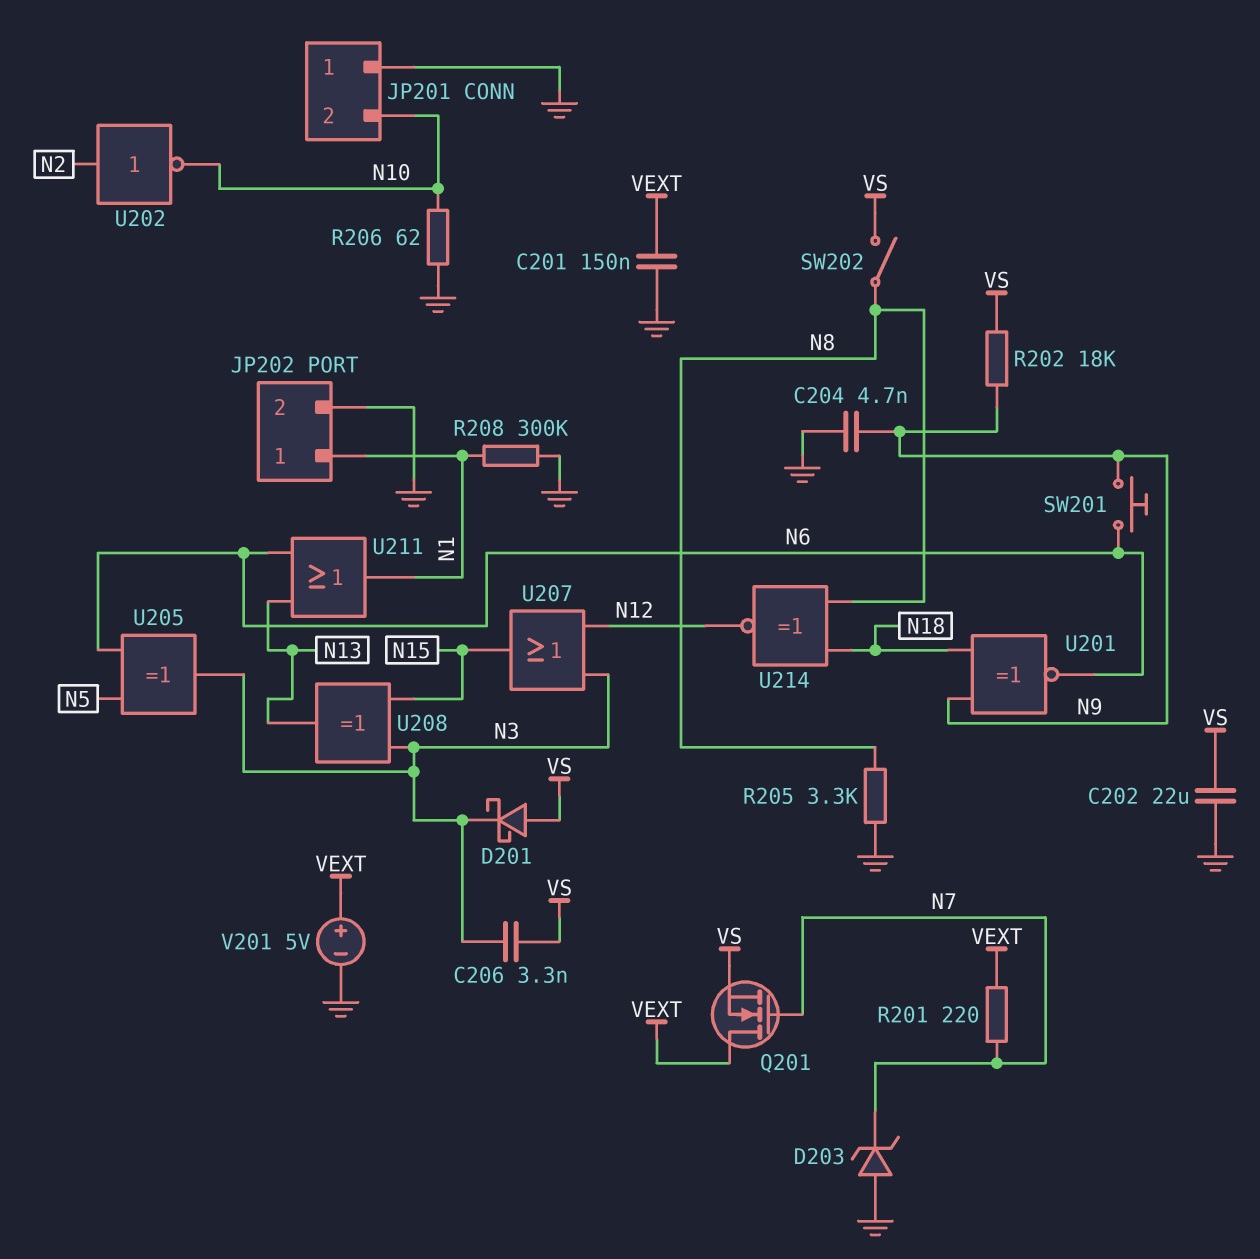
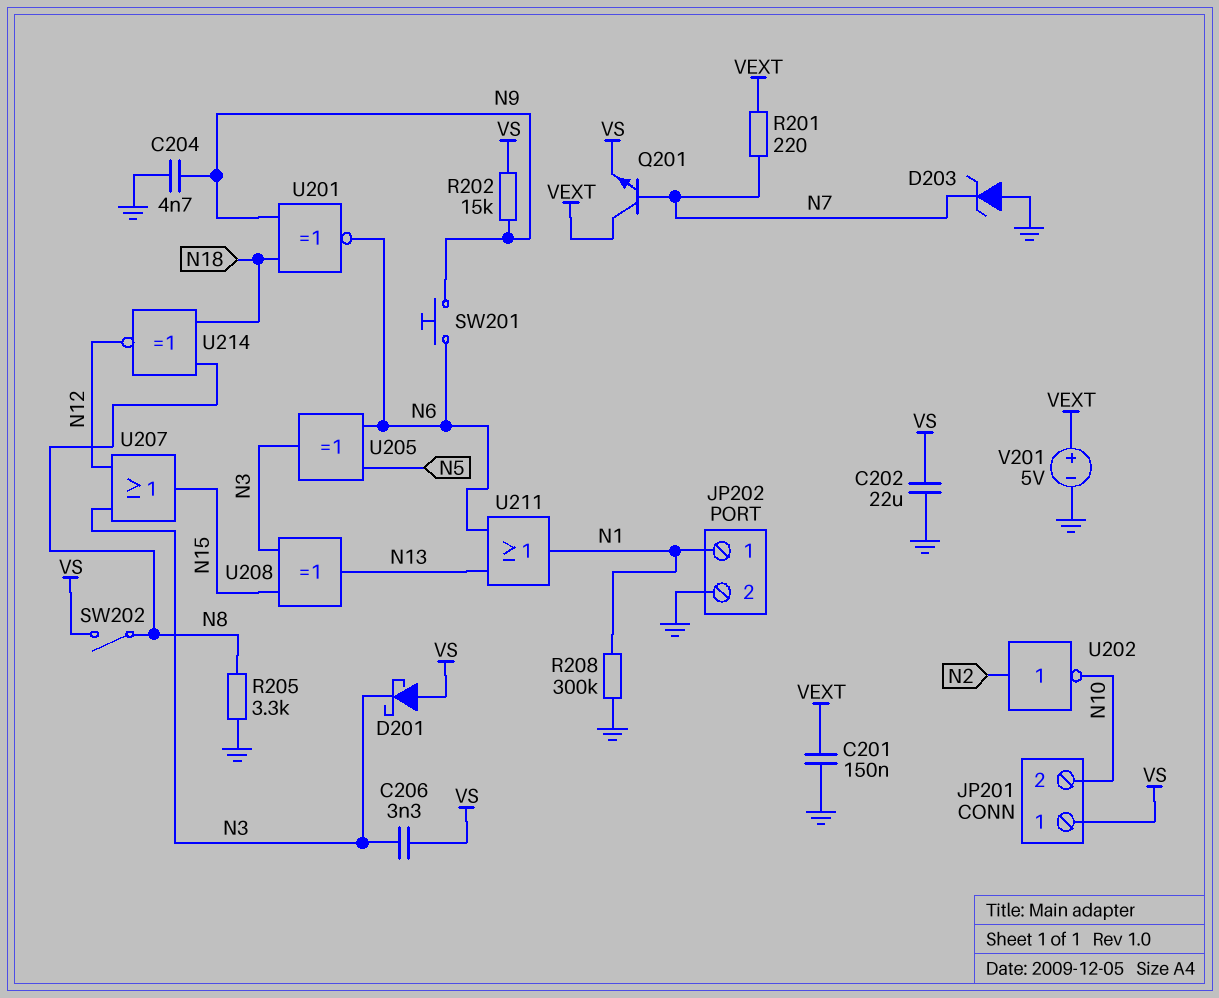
JP201 pin 1: GND -> VS
Q201: NMOS (G N7, D VEXT, S VS) -> NPN (B N7, C VEXT, E VS)
R202: 18k (N9, VS) -> 15k (N9, VS)
R206: 62 (GND, N10) -> none

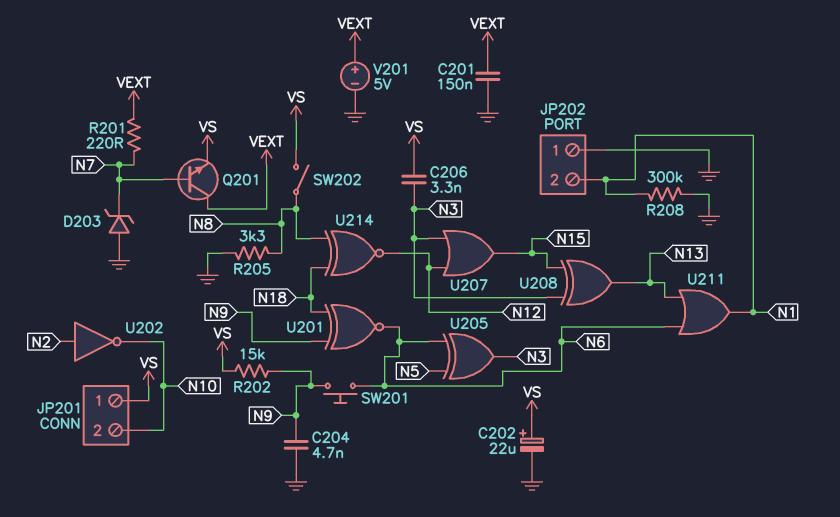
C202: 22uF (GND, VS) -> 22uF (plus VS, minus GND)
D201: schottky (A VS, K N3) -> none
JP202 pin 1: N1 -> GND
JP202 pin 2: GND -> N1

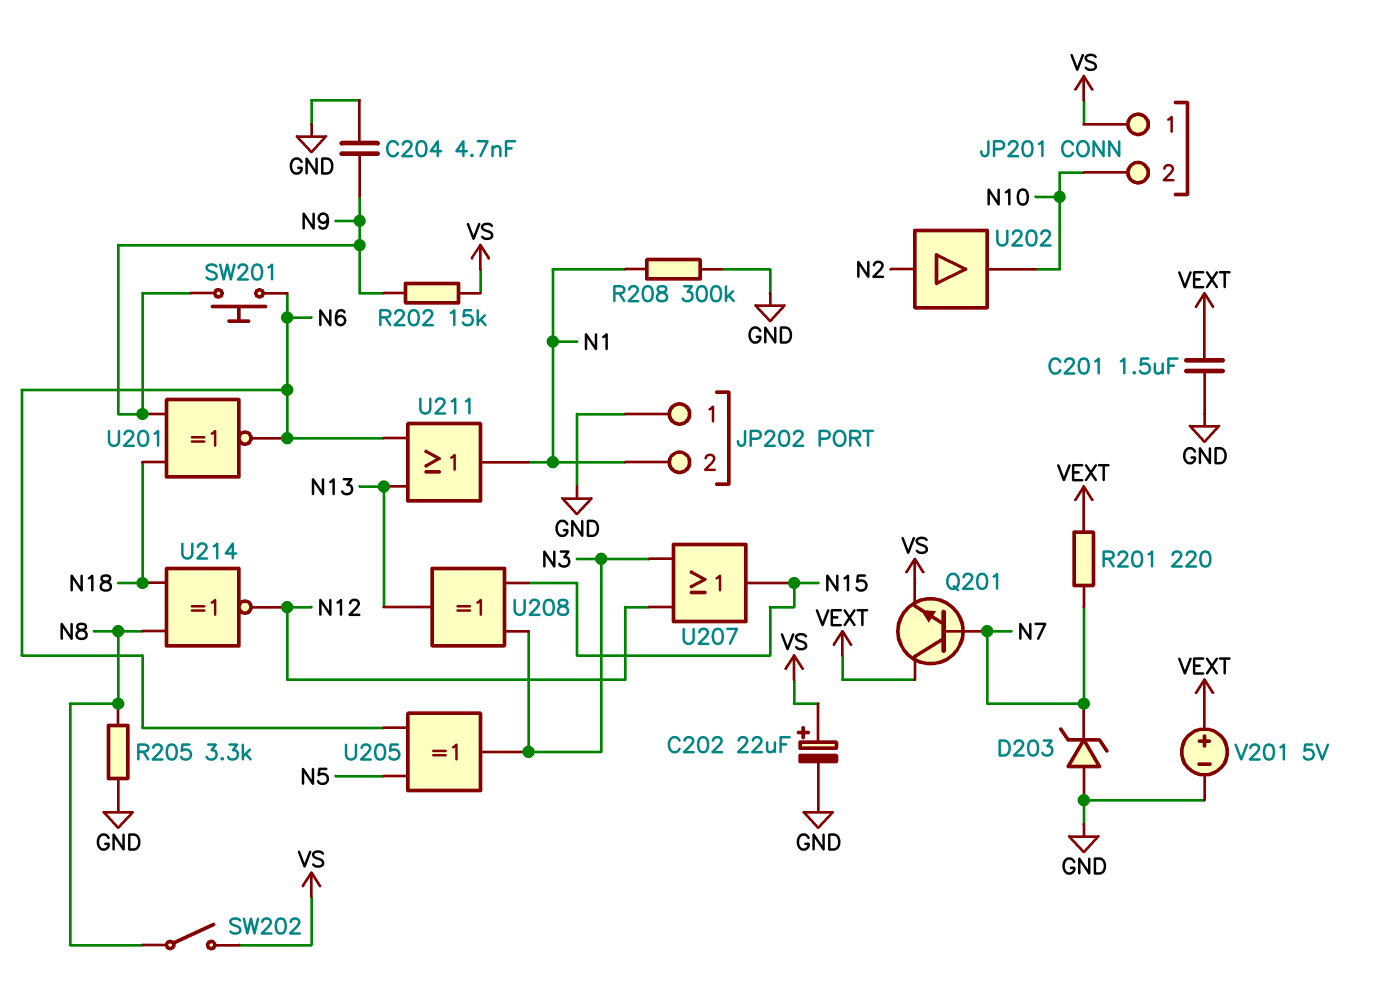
C201: 150nF (GND, VEXT) -> 1.5uF (GND, VEXT)
C206: 3.3nF (N3, VS) -> none
U202: NOT (in N2, out N10) -> buffer (in N2, out N10)

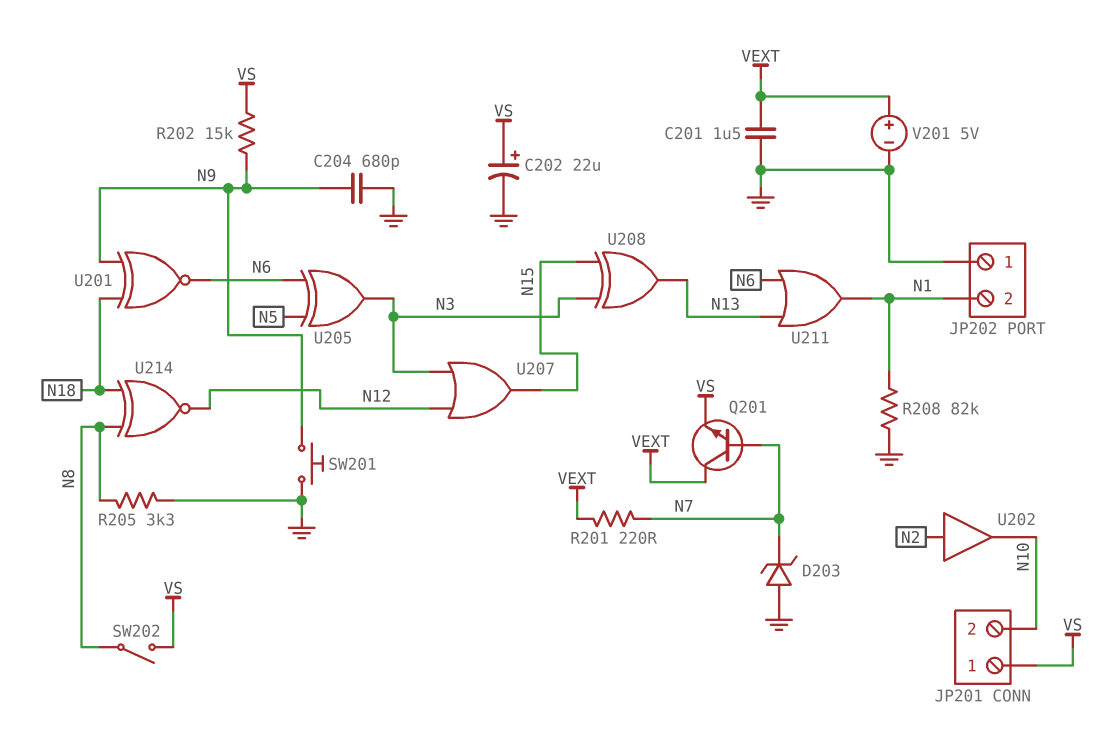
C204: 4.7nF (GND, N9) -> 680pF (GND, N9)
R208: 300k (GND, N1) -> 82k (GND, N1)
SW201: button (N6, N9) -> button (GND, N9)

